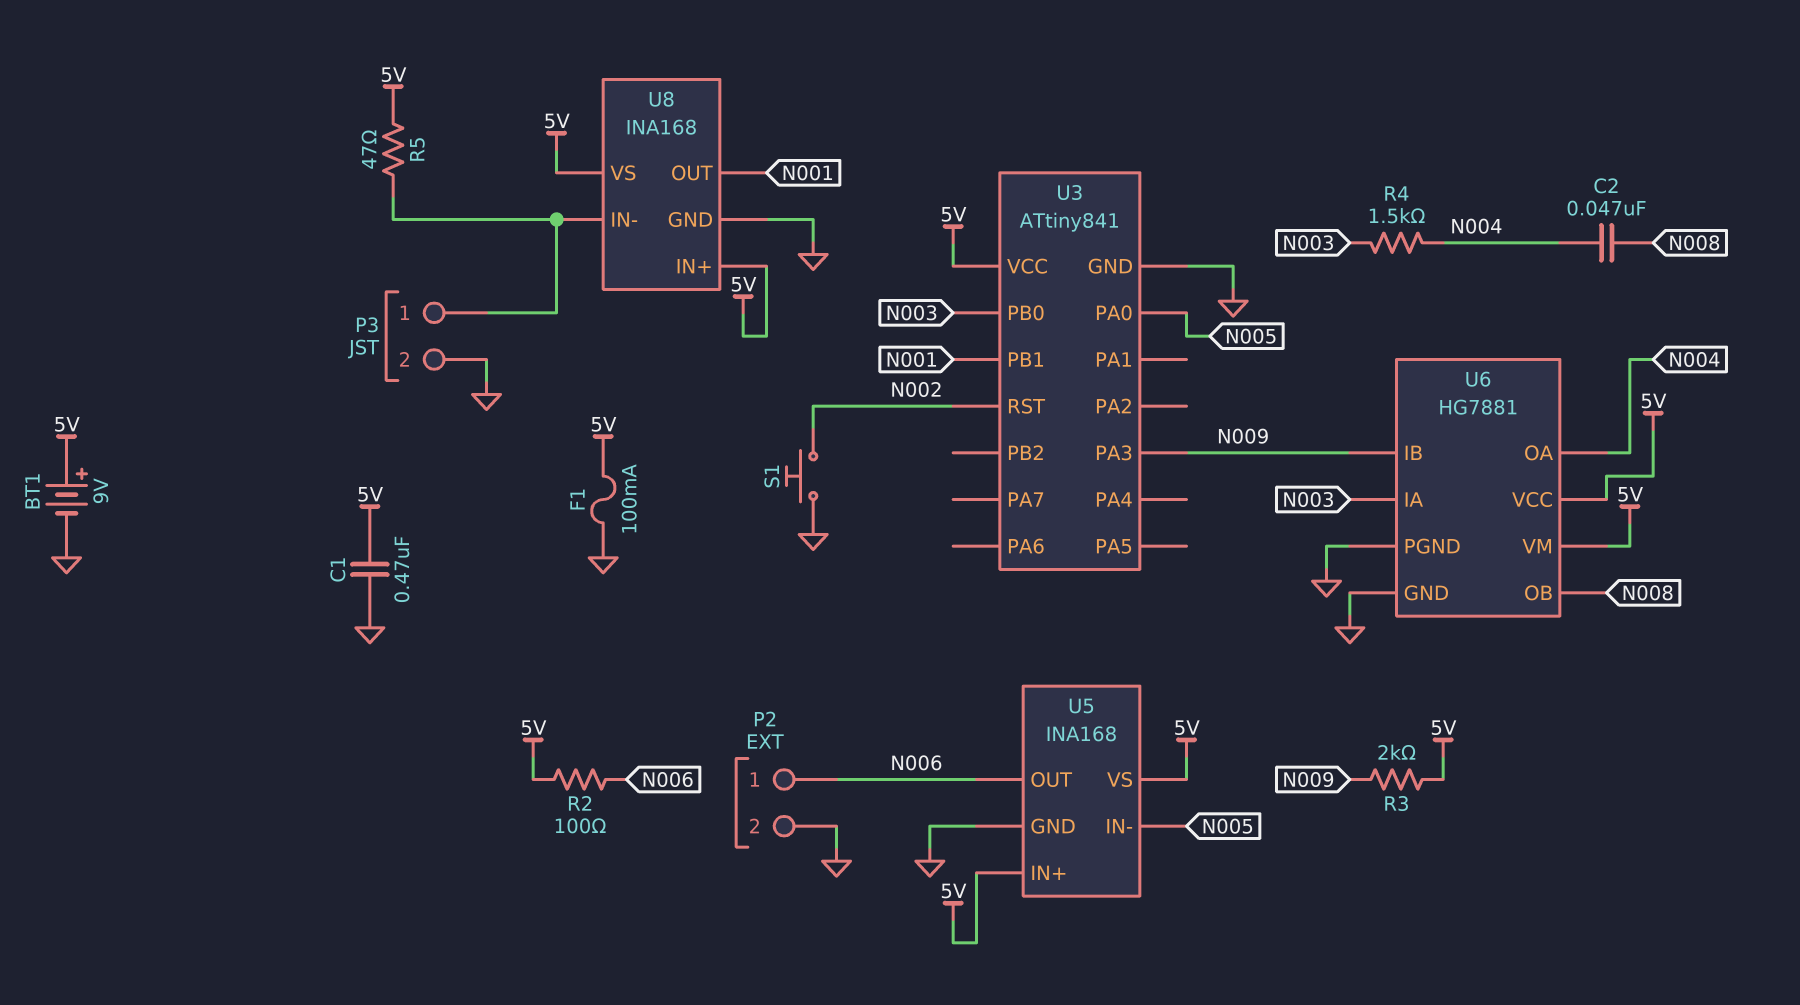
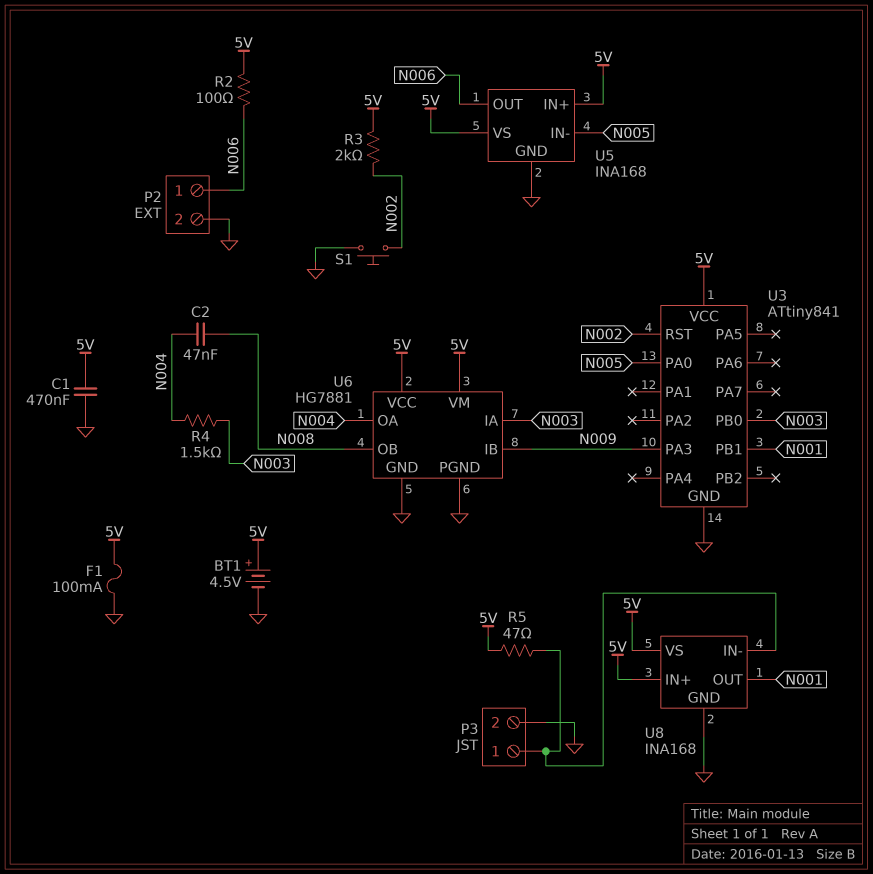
BT1: 9V (plus 5V, minus GND) -> 4.5V (plus 5V, minus GND)
R3: 2k (5V, N009) -> 2k (5V, N002)

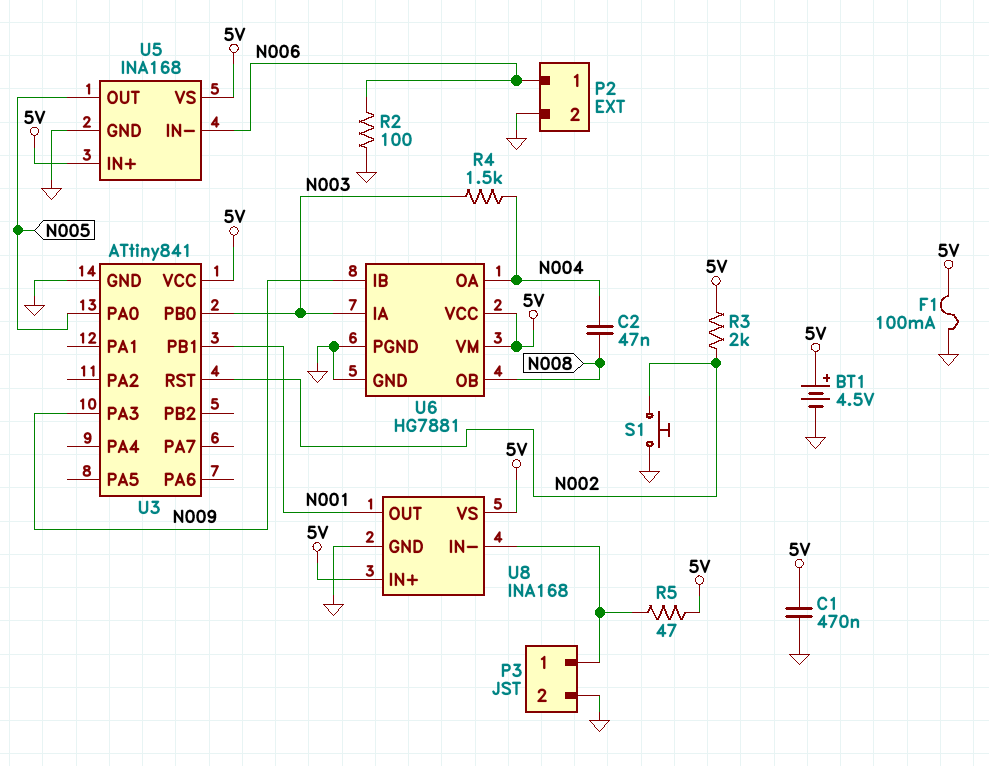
R2: 100 (5V, N006) -> 100 (GND, N006)
U5 pin IN-: N005 -> N006
U5 pin OUT: N006 -> N005

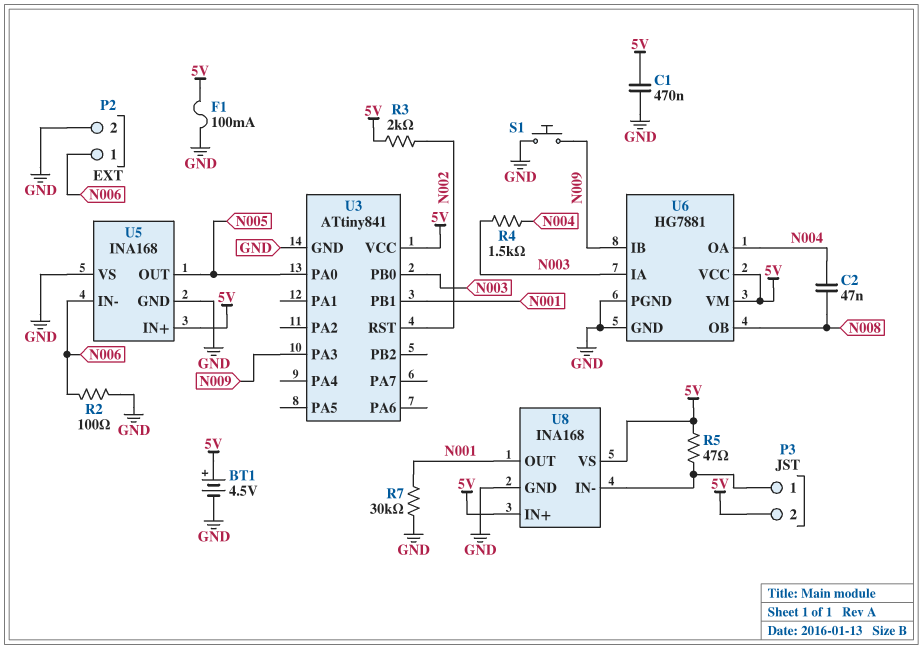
P3 pin 2: GND -> 5V
R7: none -> 30k (GND, N001)
S1: button (GND, N002) -> button (GND, N009)
U5 pin VS: 5V -> GND

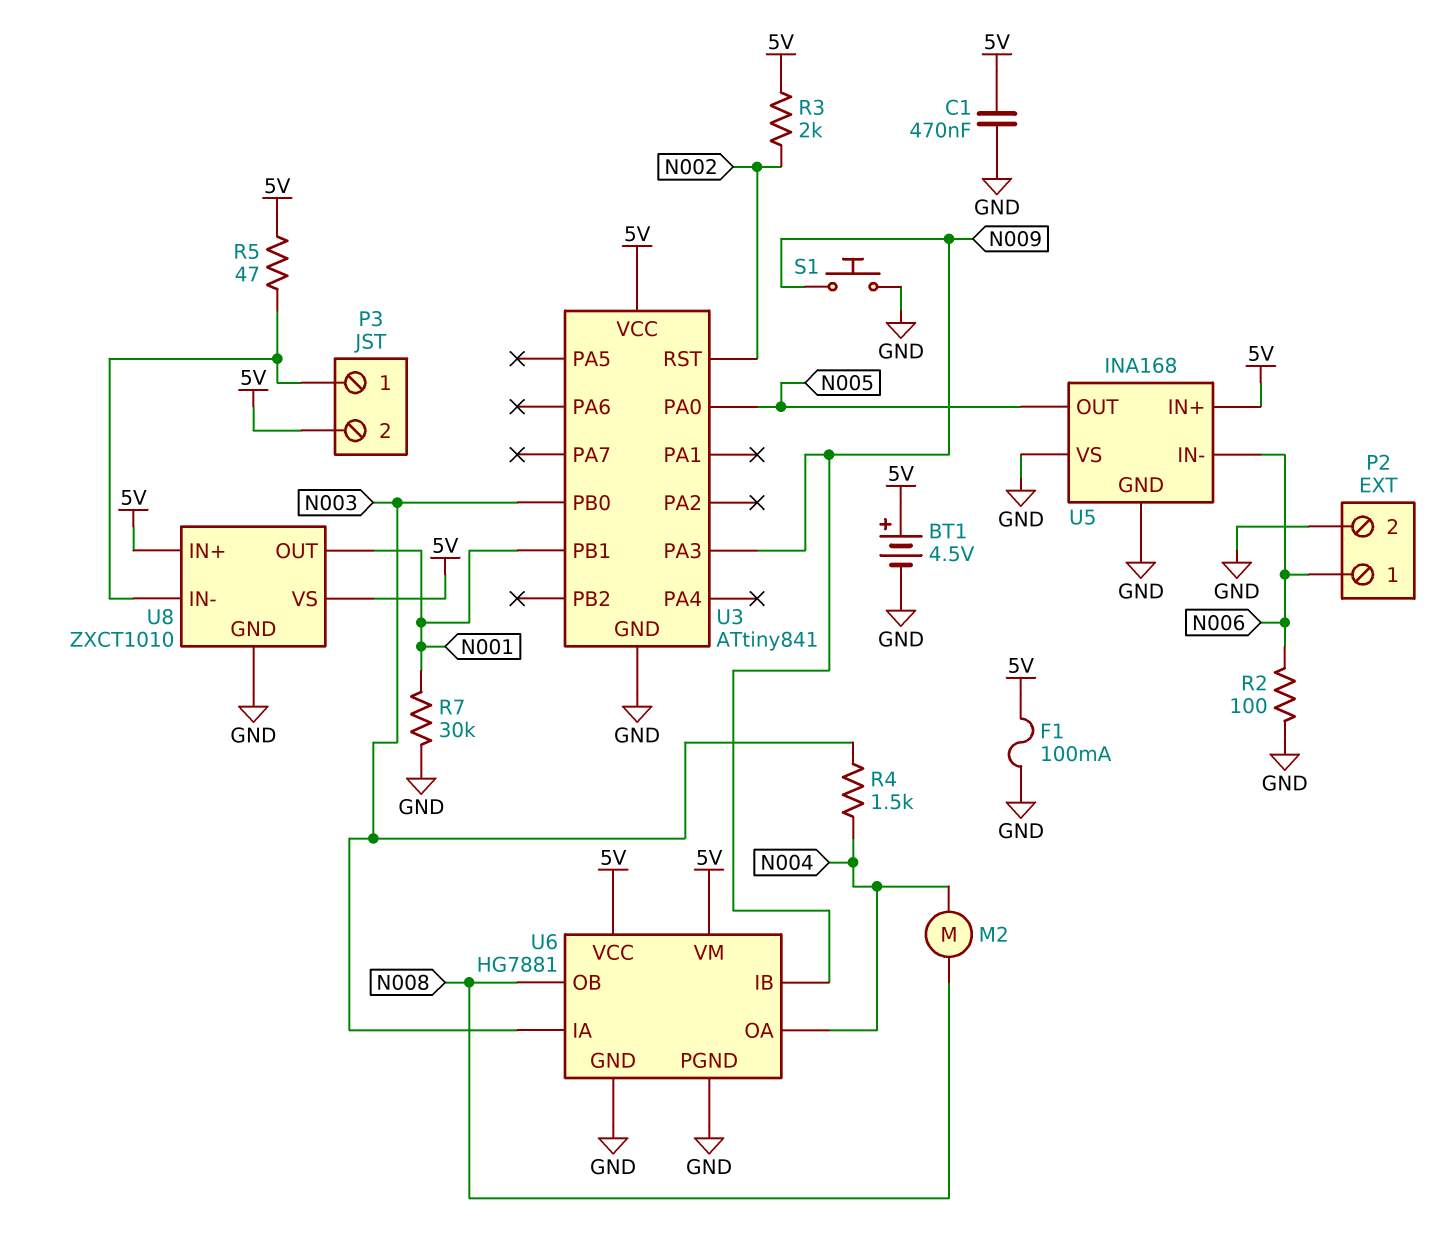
C2: 47nF (N004, N008) -> none
M2: none -> motor (N004, N008)
U8: INA168 -> ZXCT1010

